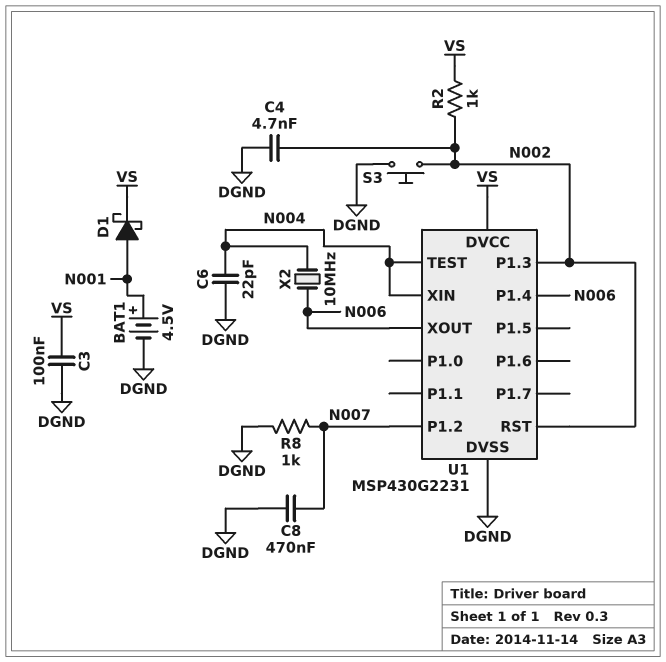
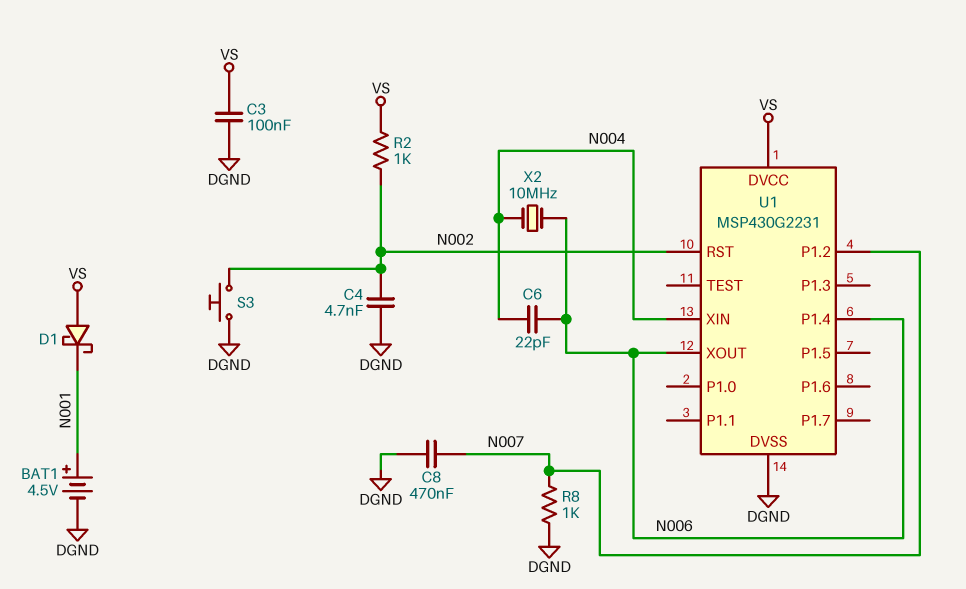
C6: 22pF (DGND, N004) -> 22pF (N004, N006)
D1: schottky (A N001, K VS) -> schottky (A VS, K N001)
U1 pin P1.3: N002 -> none
U1 pin TEST: N004 -> none

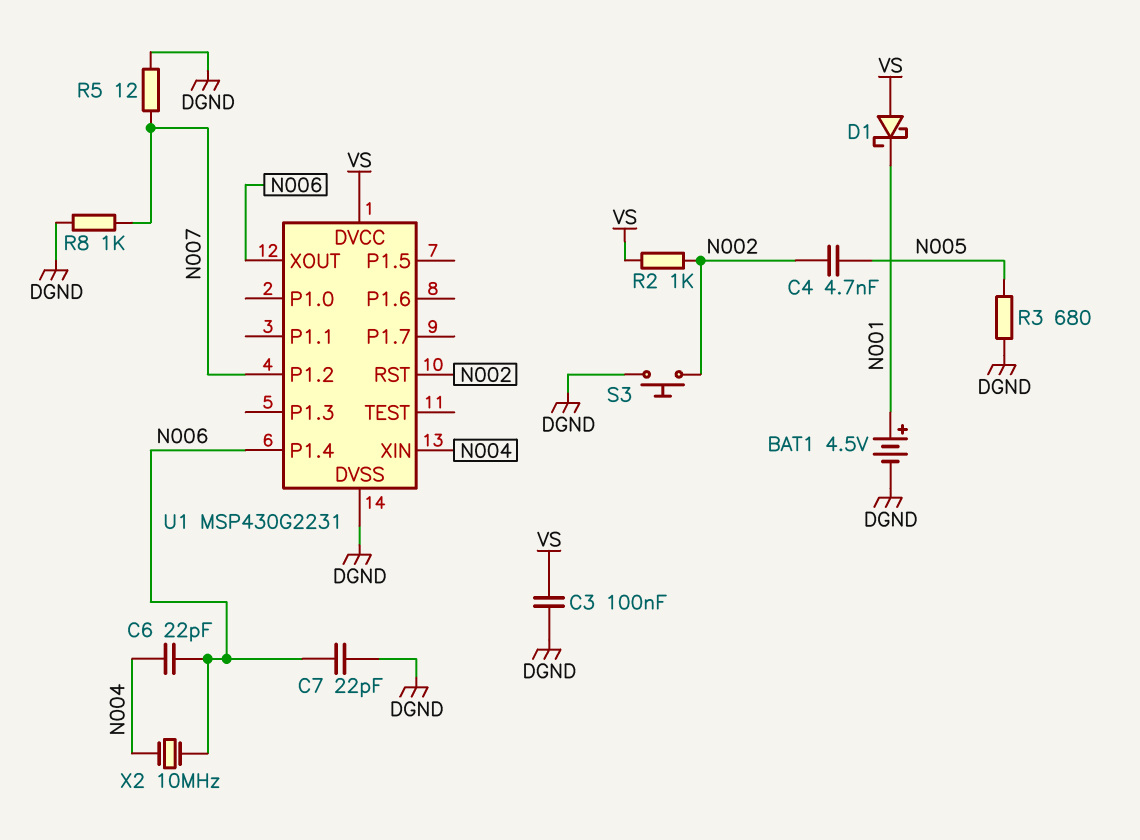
C4: 4.7nF (DGND, N002) -> 4.7nF (N002, N005)
C7: none -> 22pF (DGND, N006)
C8: 470nF (DGND, N007) -> none
R3: none -> 680 (DGND, N005)
R5: none -> 12 (DGND, N007)

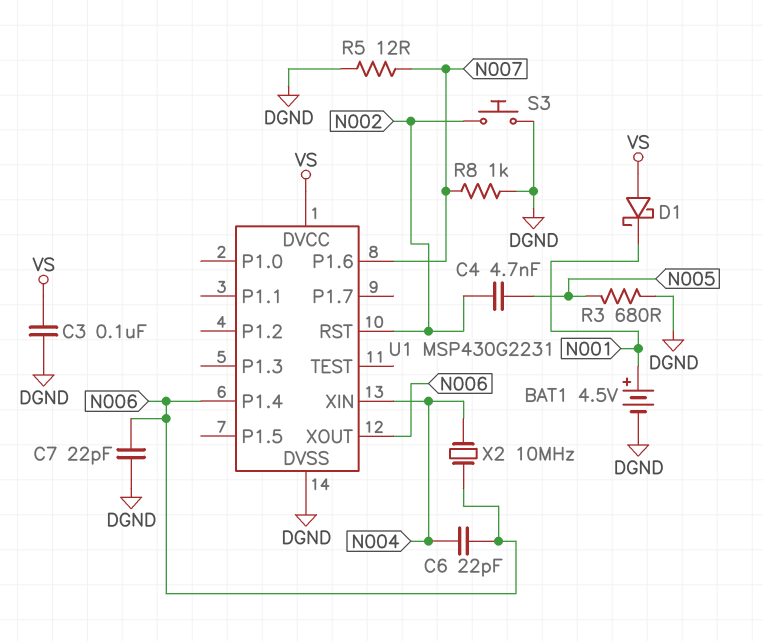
R2: 1k (N002, VS) -> none
U1 pin P1.2: N007 -> none
U1 pin P1.6: none -> N007

